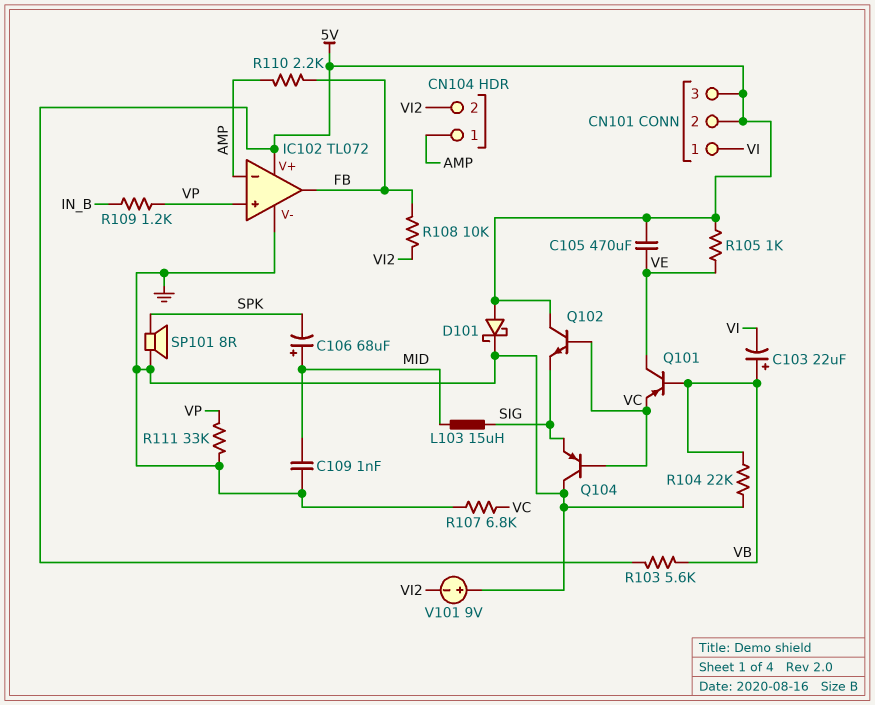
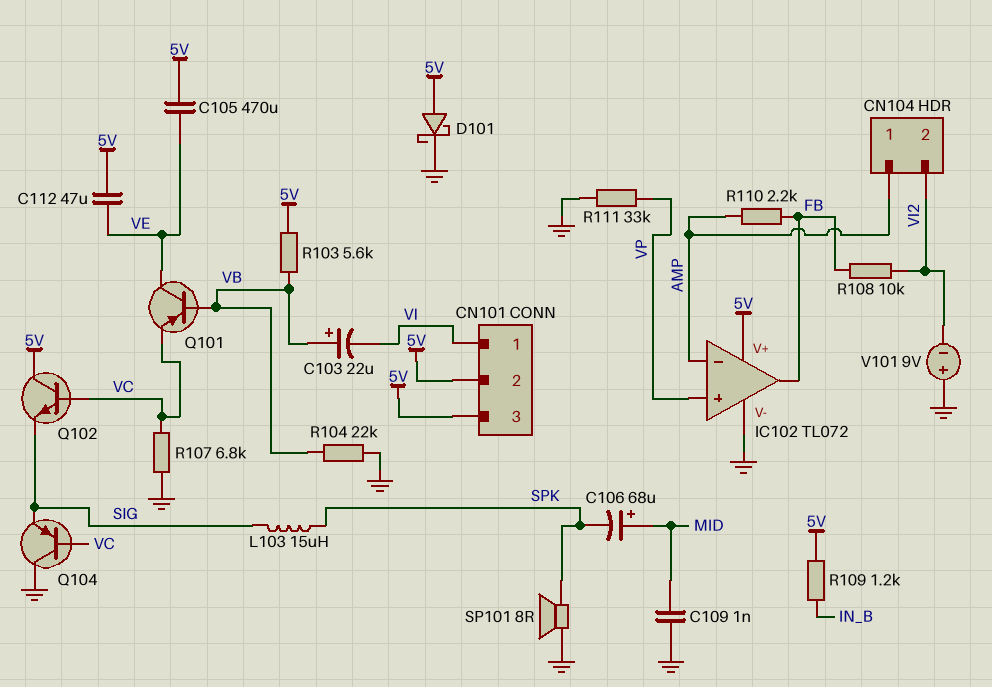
C112: none -> 47uF (5V, VE)
L103: 15uH (MID, SIG) -> 15uH (SIG, SPK)
R105: 1k (5V, VE) -> none
R109: 1.2k (IN_B, VP) -> 1.2k (5V, IN_B)

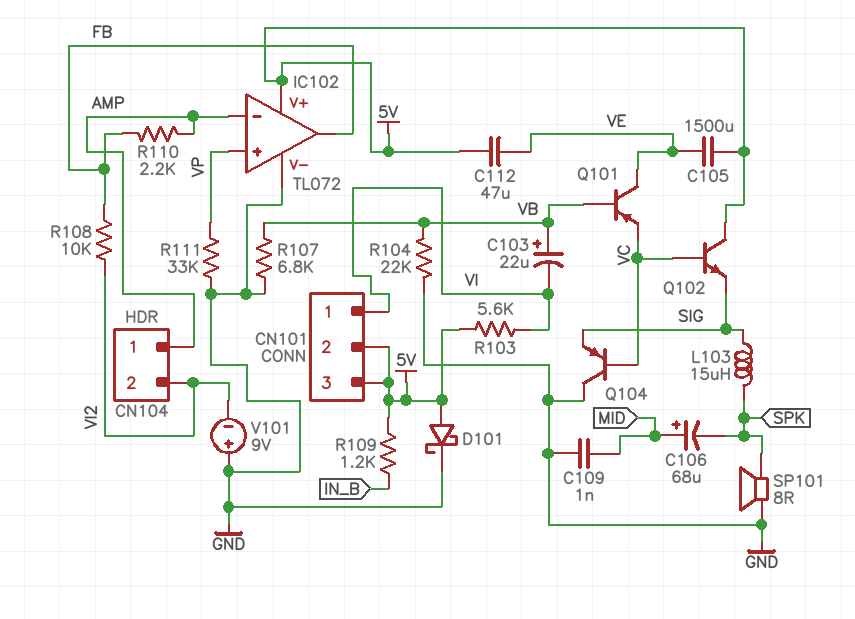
C105: 470uF (5V, VE) -> 1500uF (5V, VE)
R103: 5.6k (5V, VB) -> 5.6k (5V, VI)
R107: 6.8k (GND, VC) -> 6.8k (GND, VB)

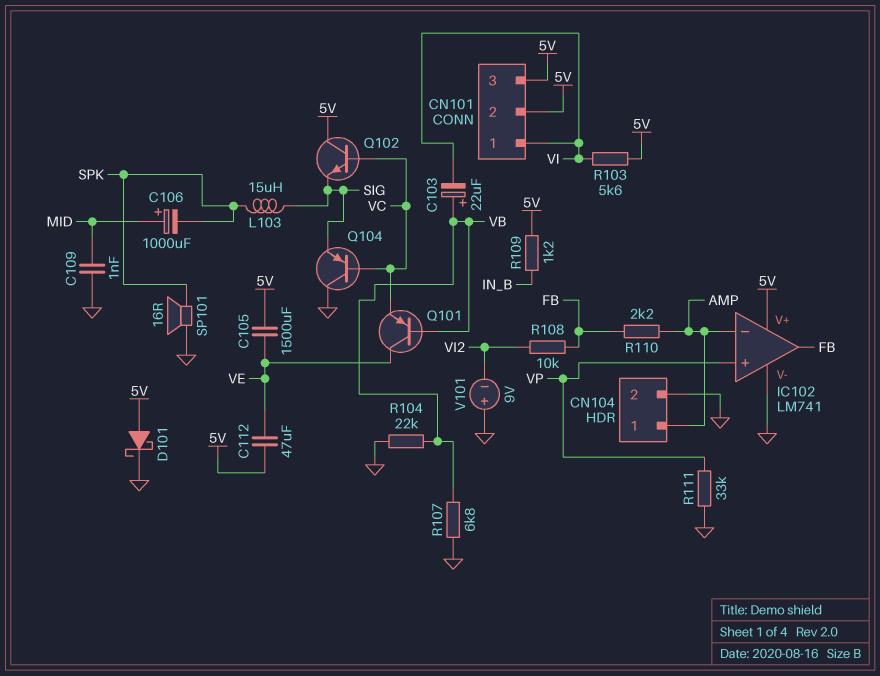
C106: 68uF (plus MID, minus SPK) -> 1000uF (plus MID, minus SPK)
CN104 pin 2: VI2 -> GND
IC102: TL072 -> LM741
SP101: speaker 8R (GND, SPK) -> speaker 16R (GND, SPK)

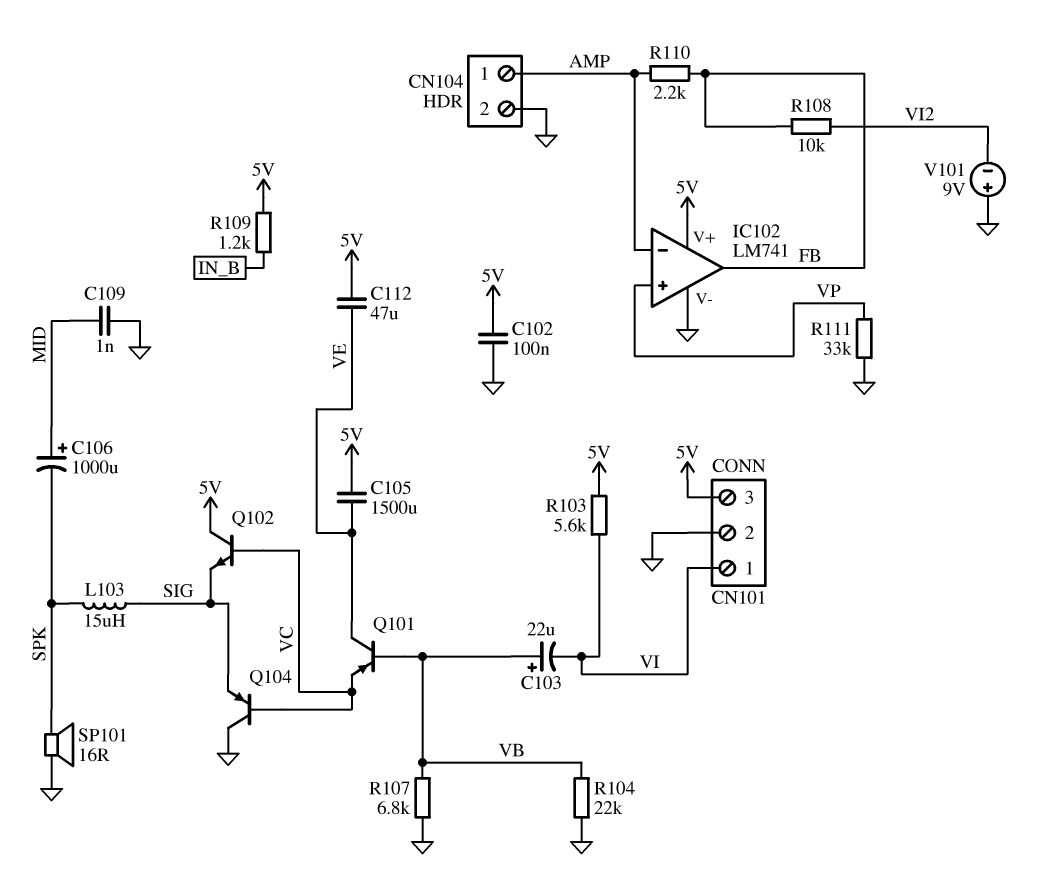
C102: none -> 100nF (5V, GND)
CN101 pin 2: 5V -> GND
D101: schottky (A 5V, K GND) -> none

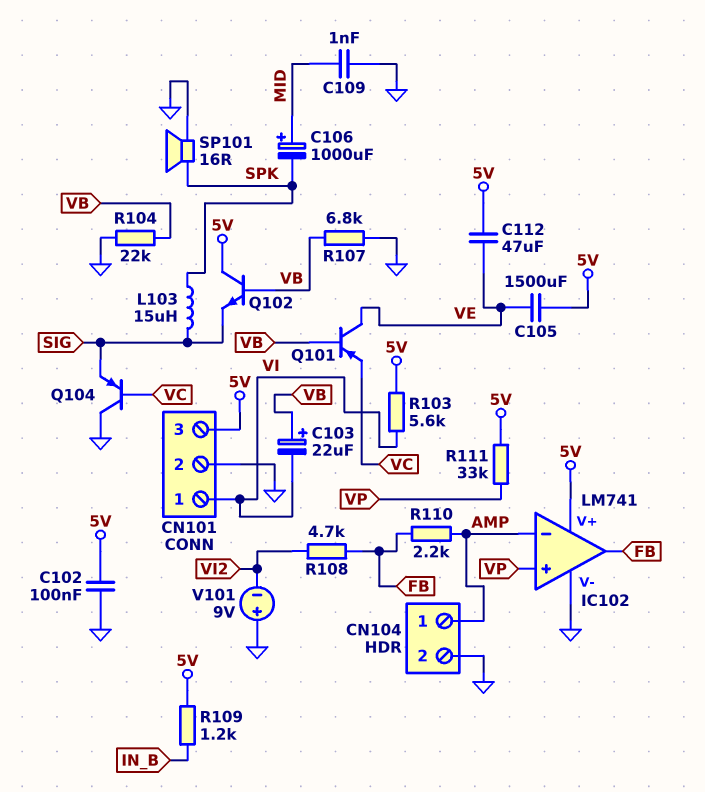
Q102: NPN (B VC, C 5V, E SIG) -> NPN (B VB, C 5V, E SIG)
R108: 10k (FB, VI2) -> 4.7k (FB, VI2)
R111: 33k (GND, VP) -> 33k (5V, VP)

